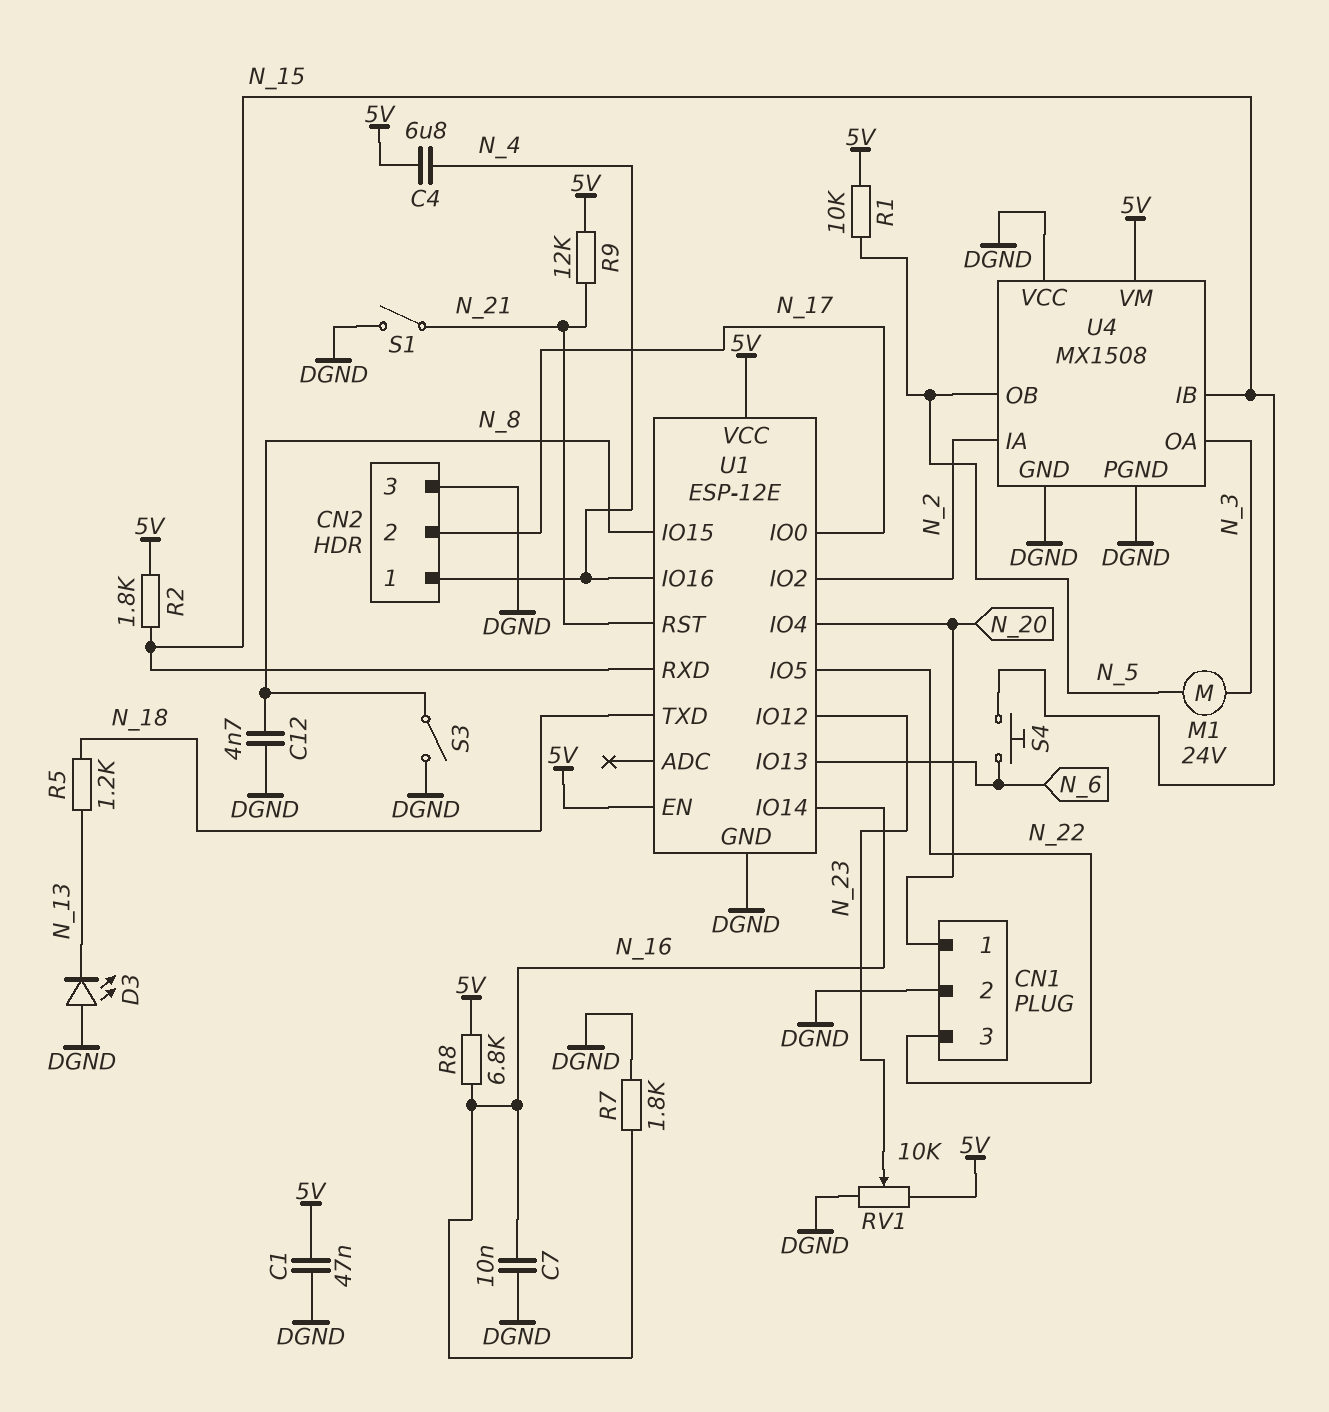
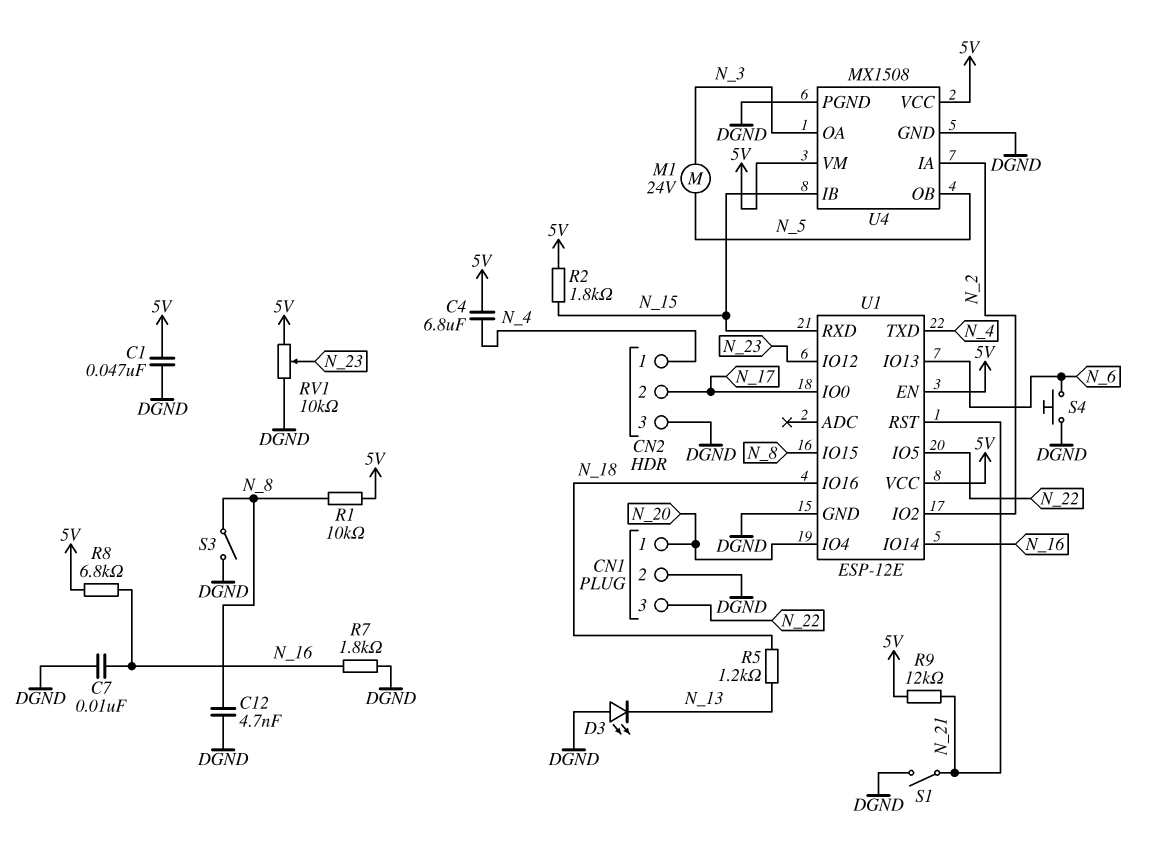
R1: 10k (5V, N_5) -> 10k (5V, N_8)
S4: button (N_6, N_15) -> button (DGND, N_6)
U1 pin IO16: N_4 -> N_18
U1 pin TXD: N_18 -> N_4
U4 pin VCC: DGND -> 5V

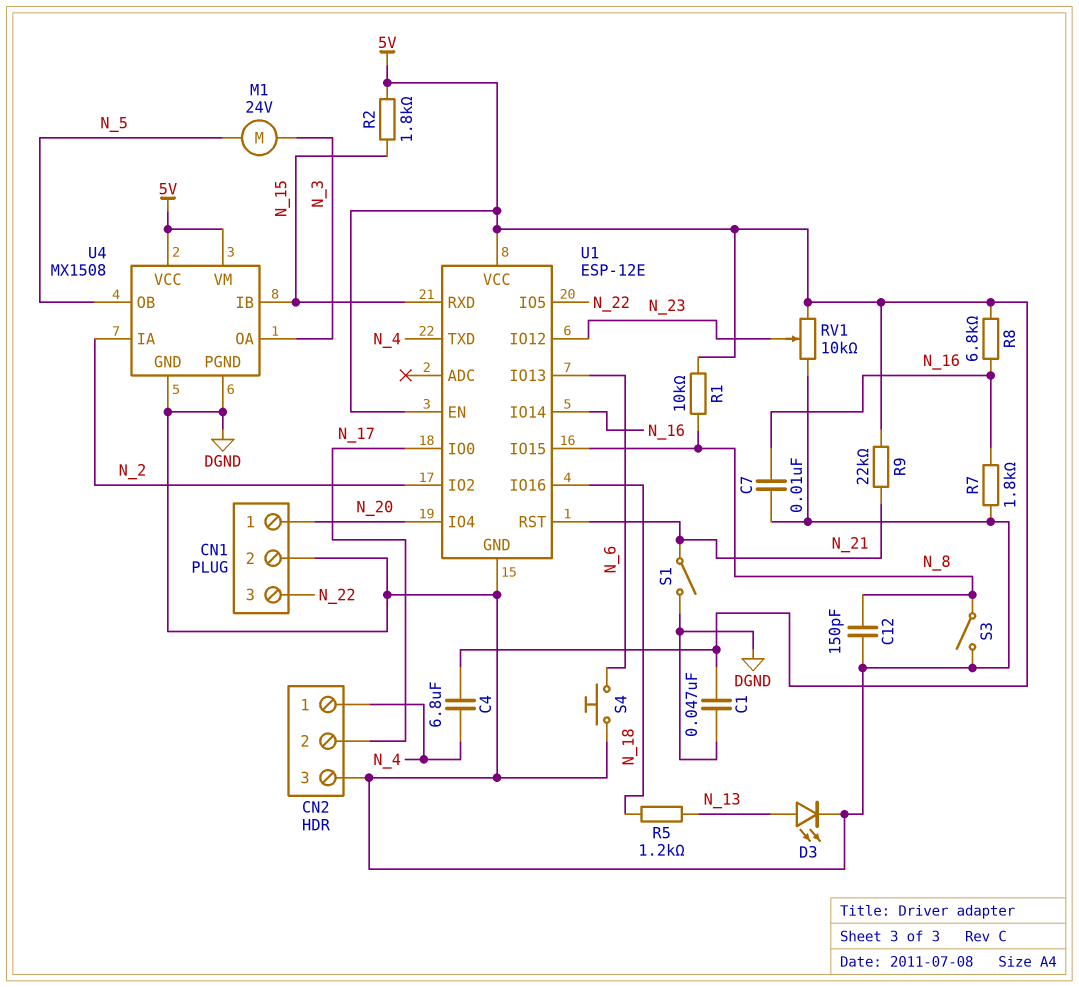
C12: 4.7nF (DGND, N_8) -> 150pF (DGND, N_8)
D3: LED (A DGND, K N_13) -> LED (A N_13, K DGND)
R9: 12k (5V, N_21) -> 22k (5V, N_21)

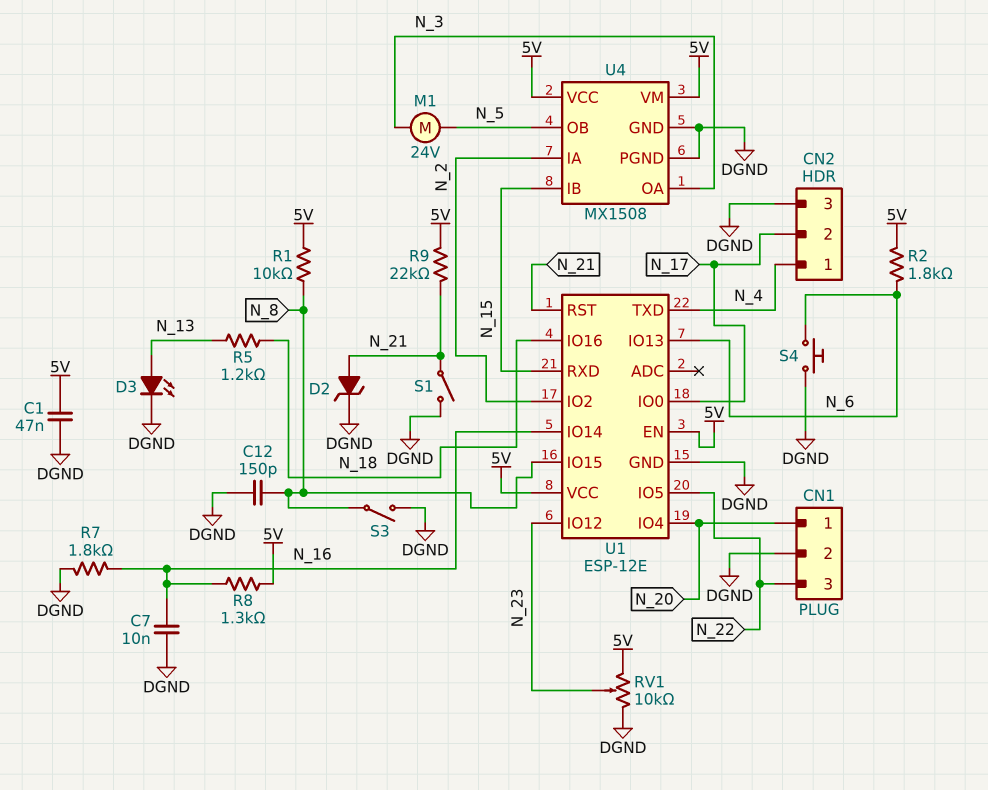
C4: 6.8uF (5V, N_4) -> none
D2: none -> zener (A N_21, K DGND)
R2: 1.8k (5V, N_15) -> 1.8k (5V, N_6)
R8: 6.8k (5V, N_16) -> 1.3k (5V, N_16)

